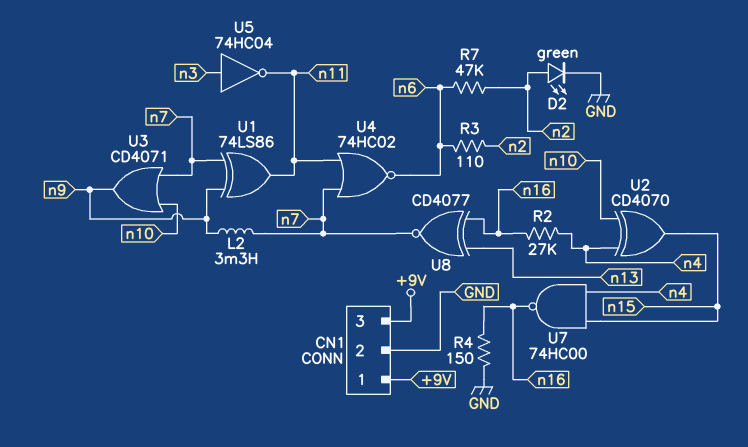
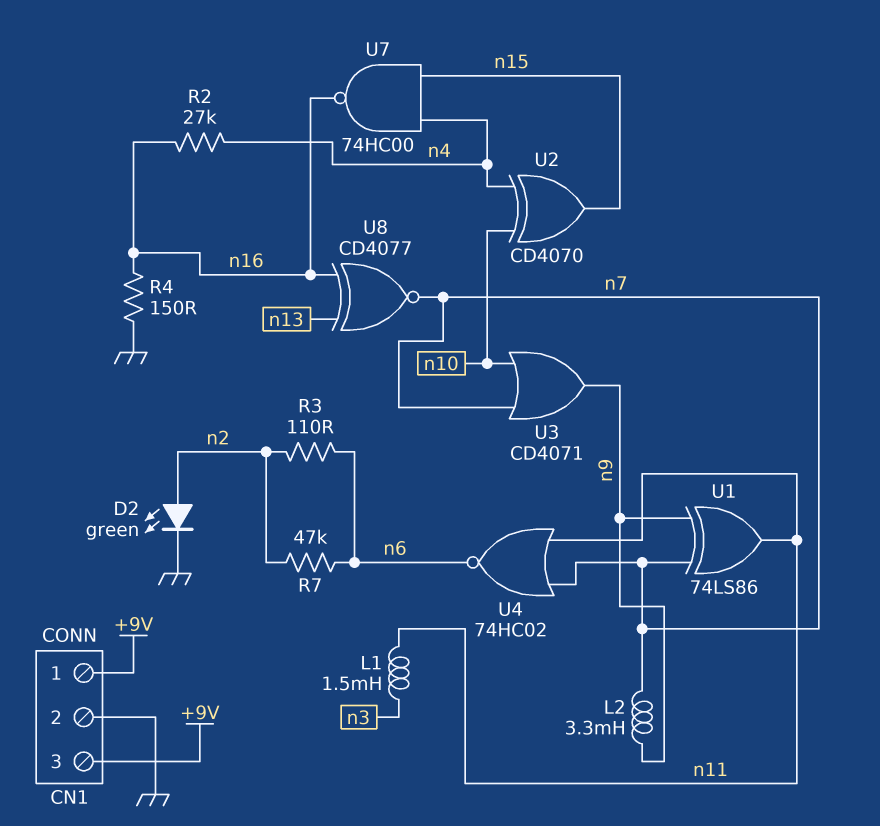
L1: none -> 1.5mH (n3, n11)
U5: NOT 74HC04 (in n3, out n11) -> none

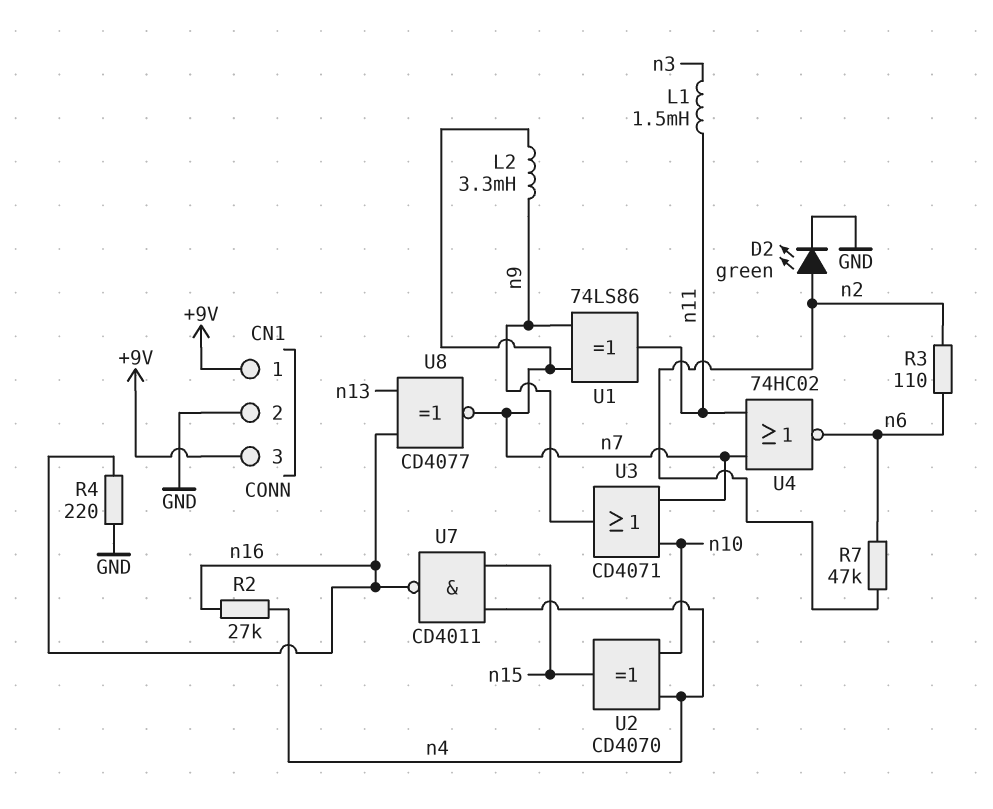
R4: 150 (GND, n16) -> 220 (GND, n16)
U7: NAND 74HC00 (in n4, in n15, out n16) -> NAND CD4011 (in n4, in n15, out n16)

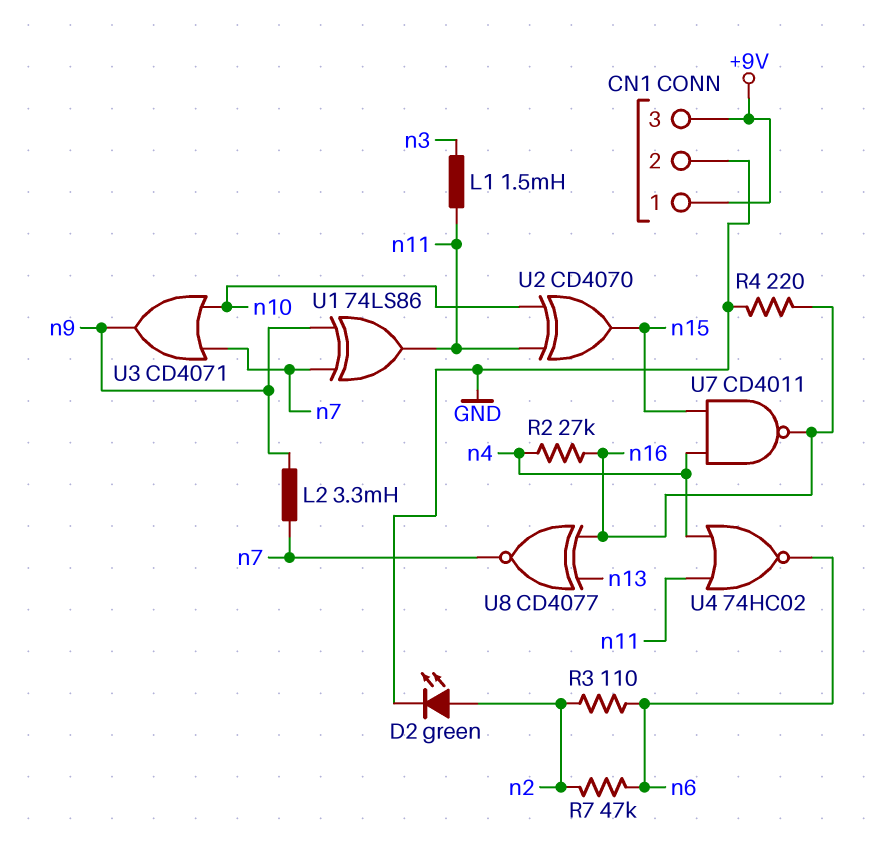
U2: XOR CD4070 (in n4, in n10, out n15) -> XOR CD4070 (in n10, in n11, out n15)
U4: NOR 74HC02 (in n7, in n11, out n6) -> NOR 74HC02 (in n4, in n11, out n6)

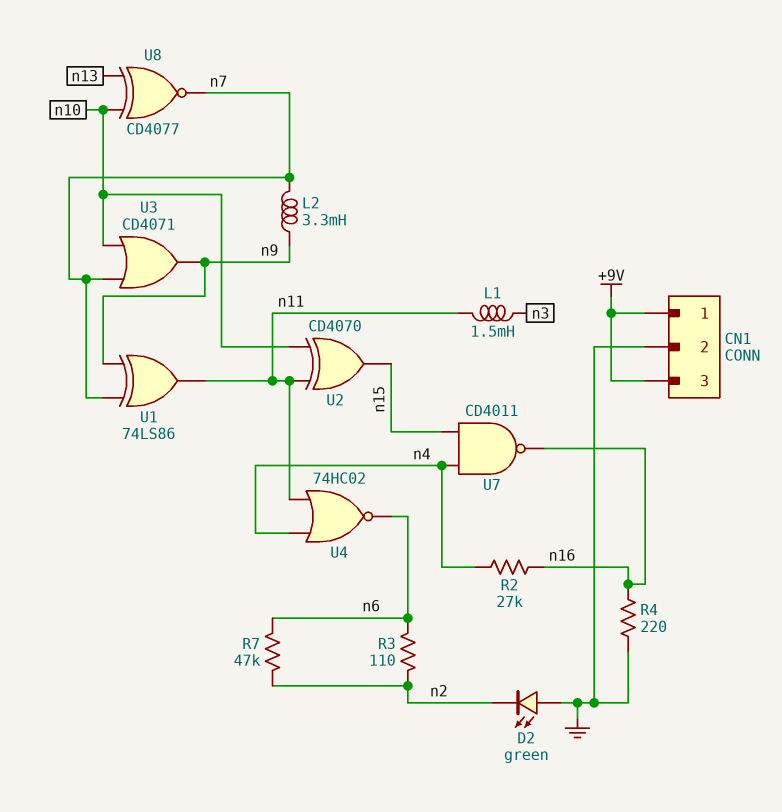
D2: LED green (A n2, K GND) -> LED green (A GND, K n2)
U8: XNOR CD4077 (in n13, in n16, out n7) -> XNOR CD4077 (in n10, in n13, out n7)

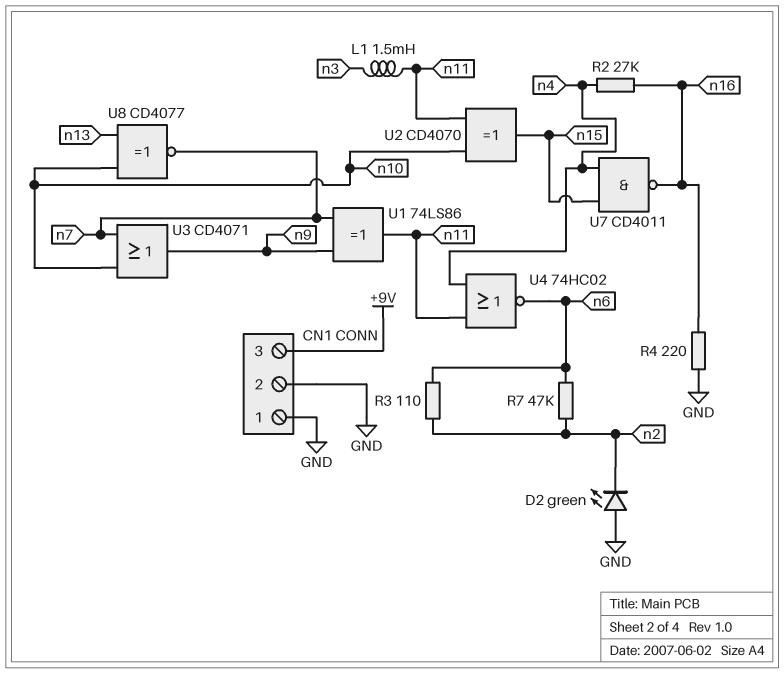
CN1 pin 1: +9V -> GND
L2: 3.3mH (n7, n9) -> none

